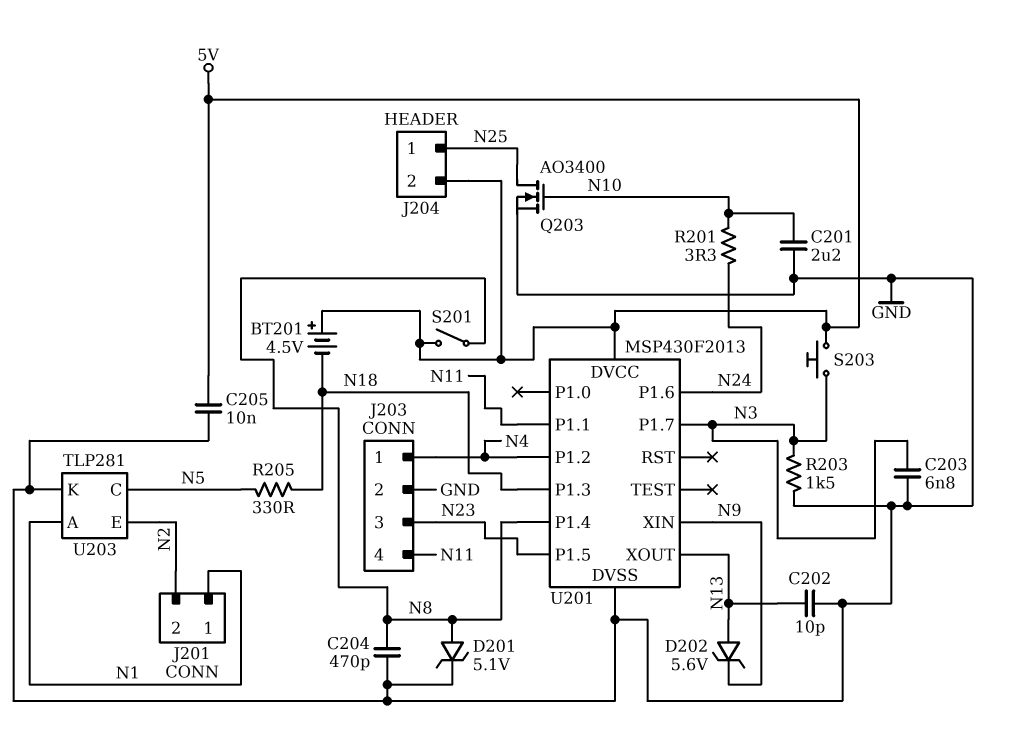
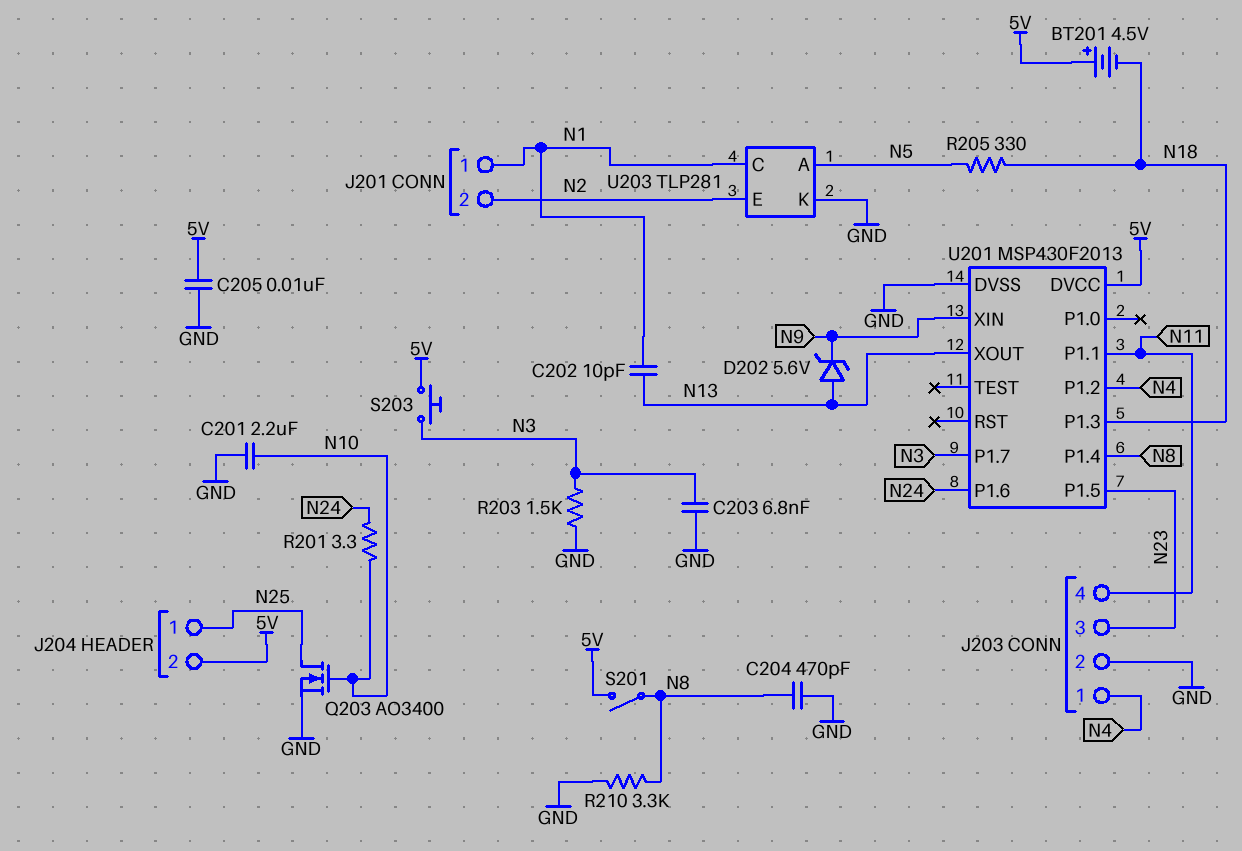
C202: 10pF (GND, N13) -> 10pF (N1, N13)
D201: zener 5.1V (A N8, K GND) -> none
R210: none -> 3.3k (GND, N8)
U203 pin A: N1 -> N5
U203 pin C: N5 -> N1

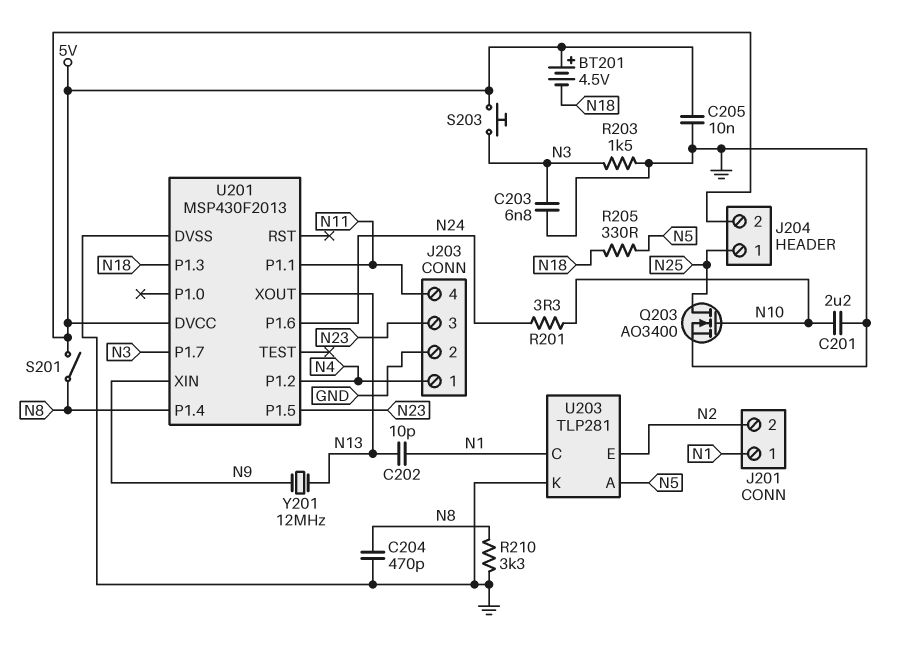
D202: zener 5.6V (A N13, K N9) -> none
Y201: none -> 12MHz (N9, N13)

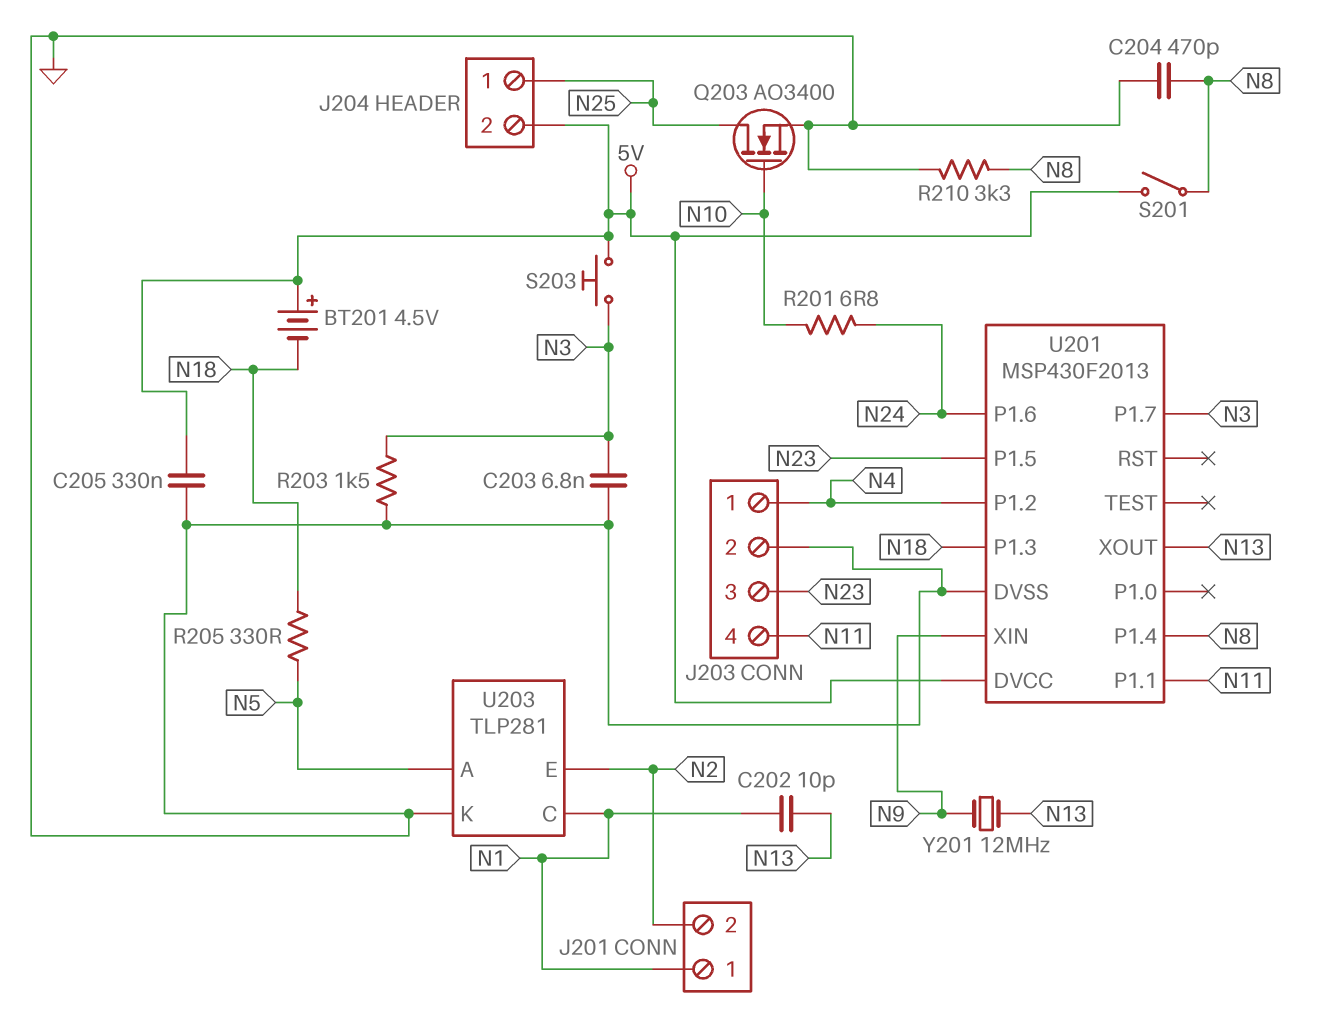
C201: 2.2uF (GND, N10) -> none
C205: 10nF (5V, GND) -> 330nF (5V, GND)
R201: 3.3 (N10, N24) -> 6.8 (N10, N24)

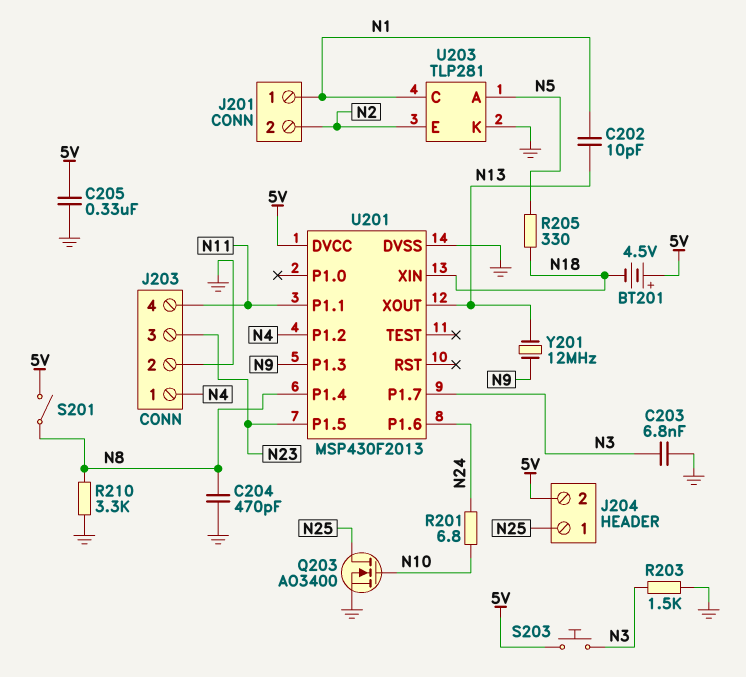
U201 pin P1.3: N18 -> N9
U201 pin XIN: N9 -> N18

